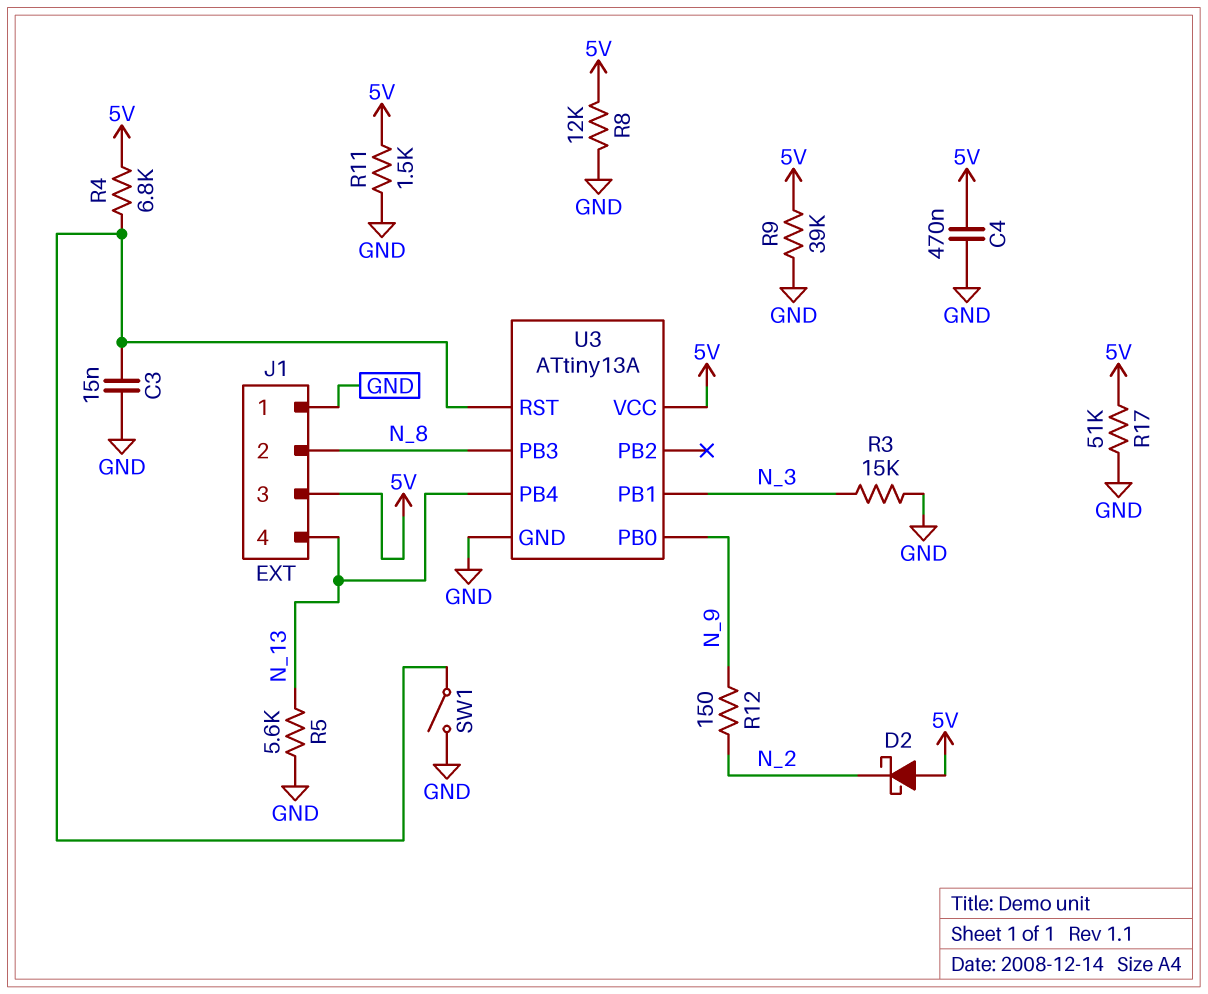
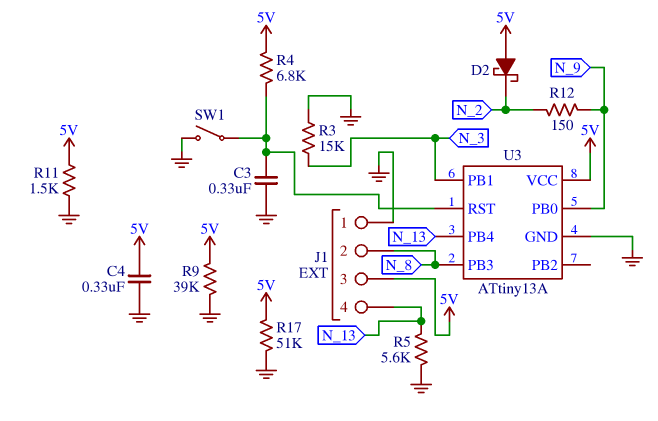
C3: 15nF (GND, U3/RST) -> 330nF (GND, U3/RST)
C4: 470nF (5V, GND) -> 330nF (5V, GND)
R8: 12k (5V, GND) -> none

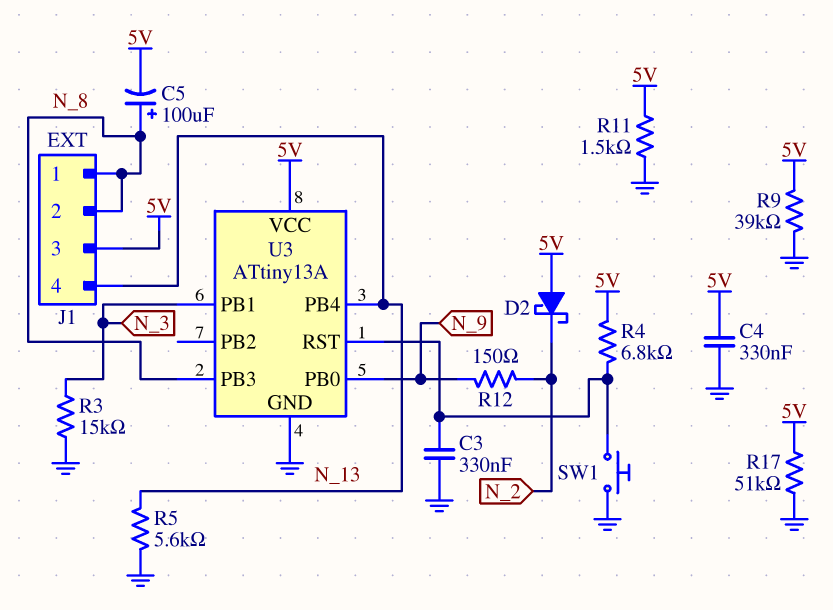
C5: none -> 100uF (plus N_8, minus 5V)
J1 pin 1: GND -> N_8
SW1: switch (GND, U3/RST) -> button (GND, U3/RST)

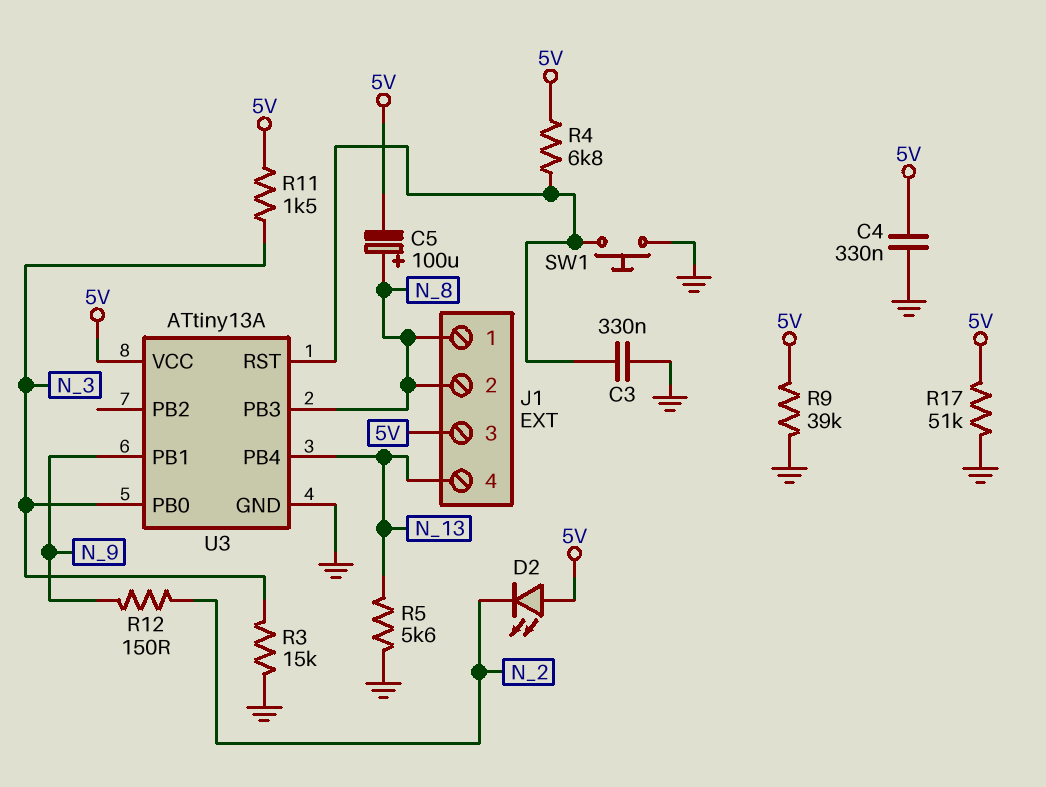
D2: schottky (A 5V, K N_2) -> LED (A 5V, K N_2)
R11: 1.5k (5V, GND) -> 1.5k (5V, N_3)
U3 pin PB0: N_9 -> N_3
U3 pin PB1: N_3 -> N_9

